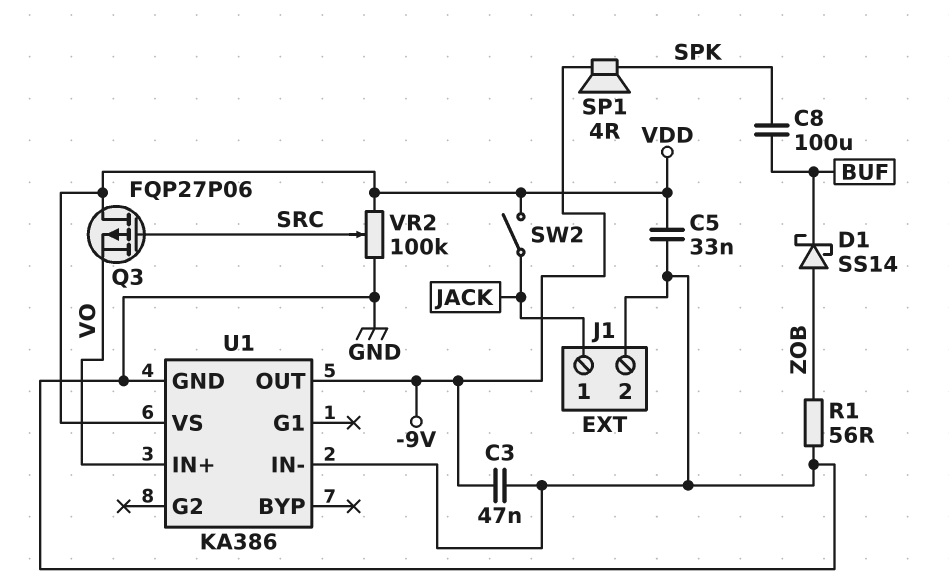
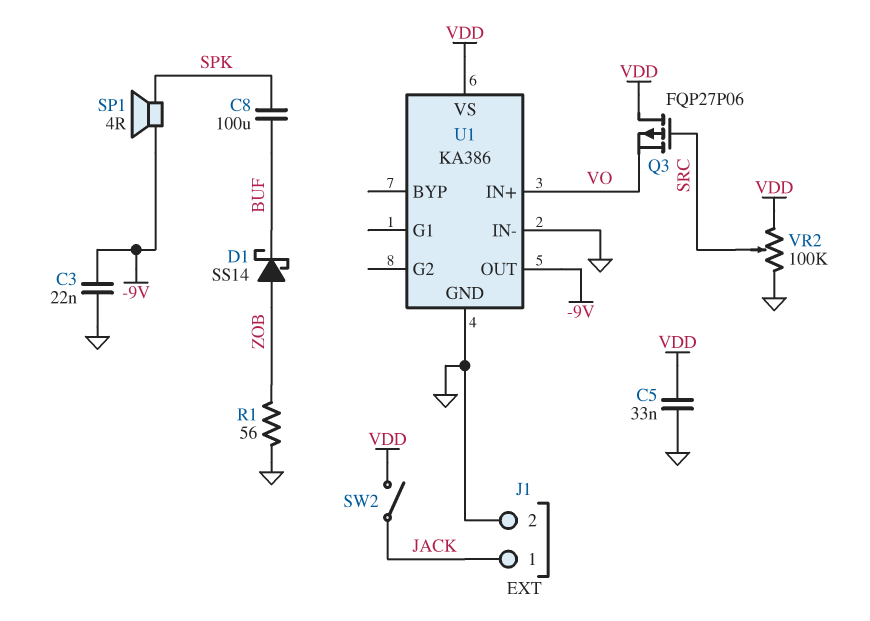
C3: 47nF (-9V, GND) -> 22nF (-9V, GND)

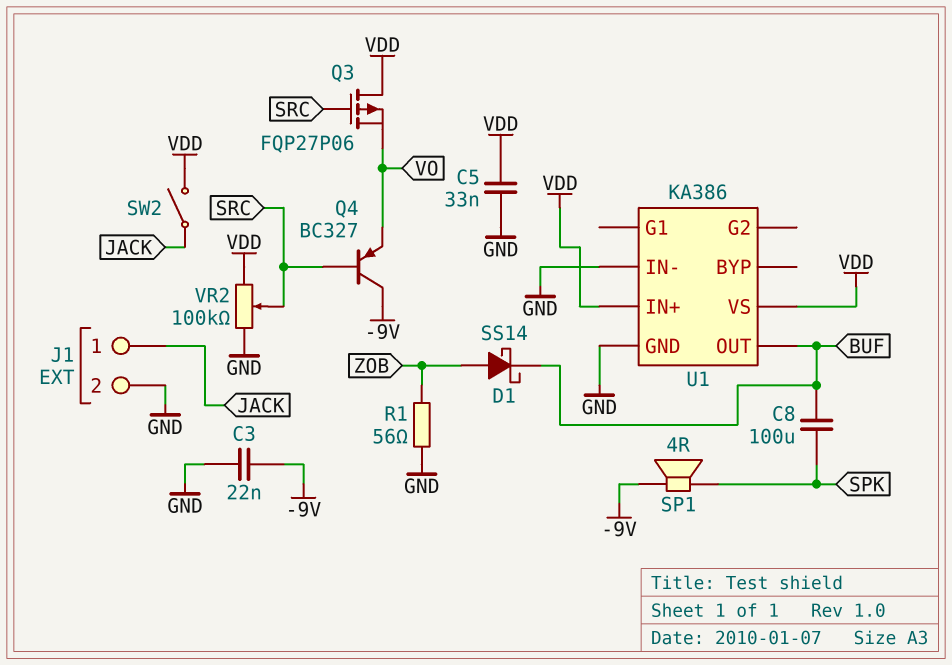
Q4: none -> PNP BC327 (B SRC, C -9V, E VO)
U1 pin IN+: VO -> VDD
U1 pin OUT: -9V -> BUF

